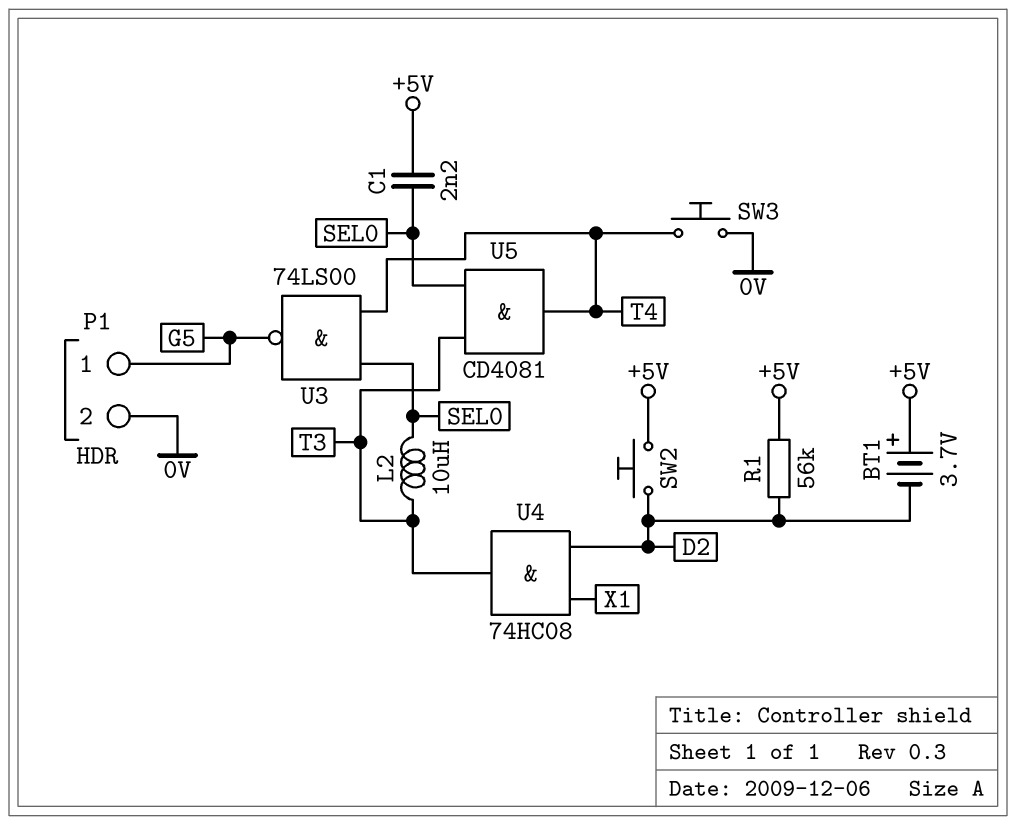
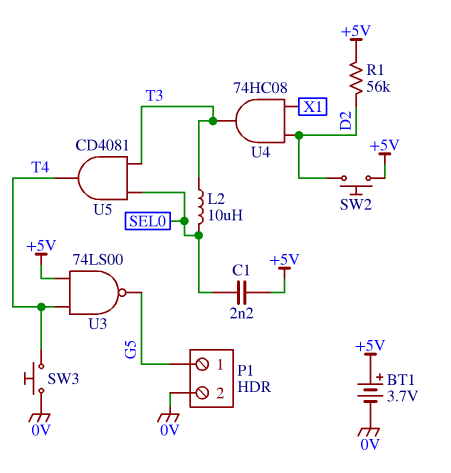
BT1: 3.7V (plus +5V, minus D2) -> 3.7V (plus +5V, minus 0V)
U3: NAND 74LS00 (in SEL0, in T4, out G5) -> NAND 74LS00 (in +5V, in T4, out G5)

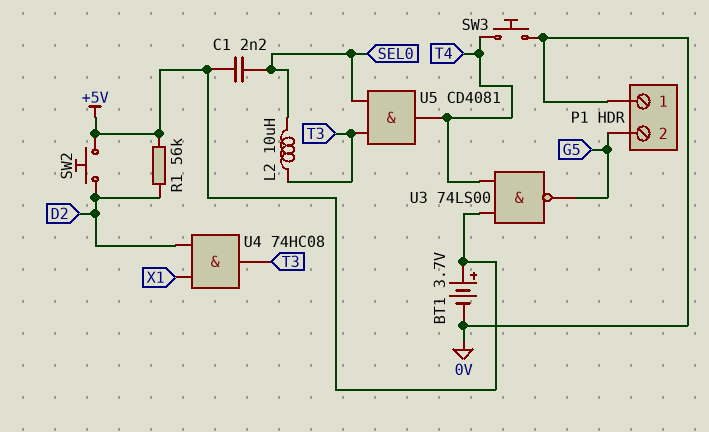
P1 pin 1: G5 -> 0V
P1 pin 2: 0V -> G5

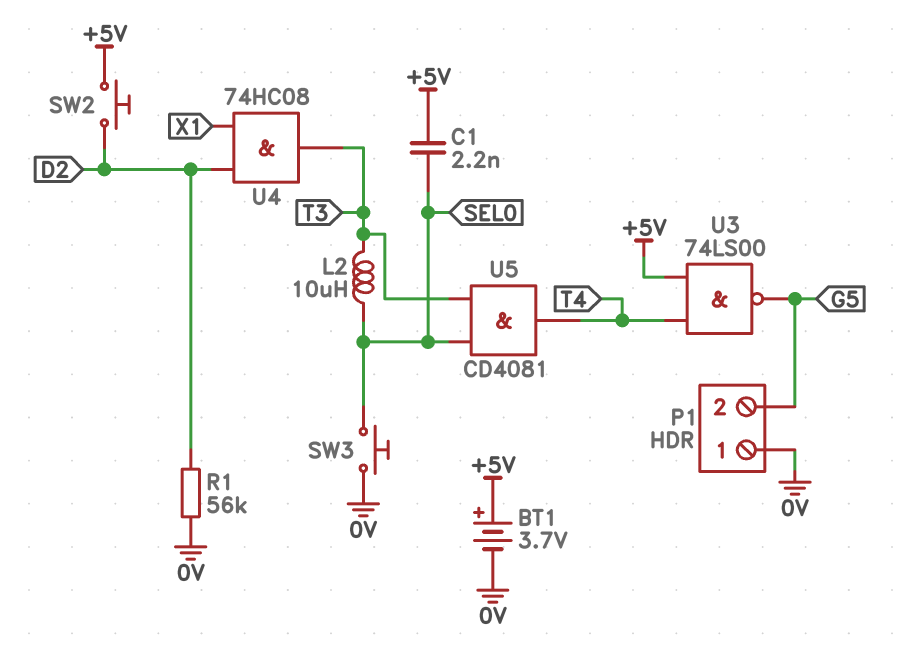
R1: 56k (+5V, D2) -> 56k (0V, D2)
SW3: button (0V, T4) -> button (0V, SEL0)

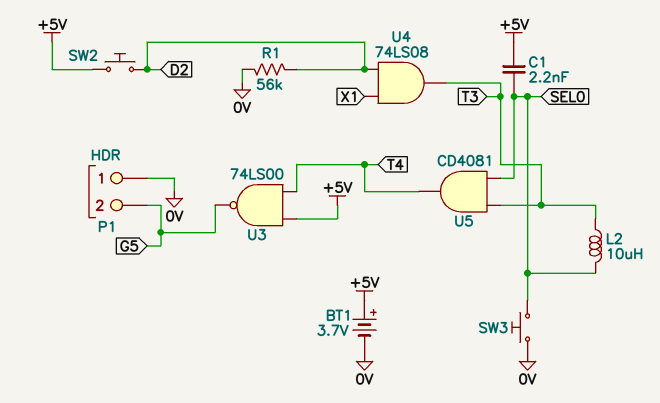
U4: AND 74HC08 (in D2, in X1, out T3) -> AND 74LS08 (in D2, in X1, out T3)

